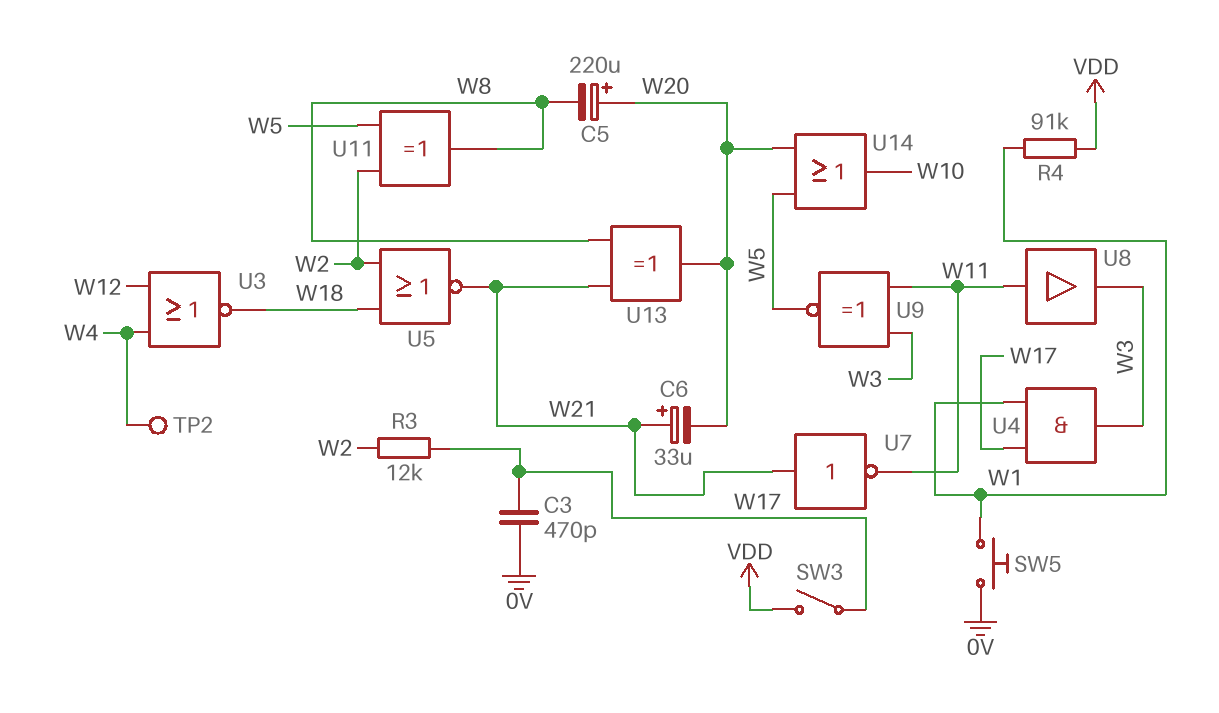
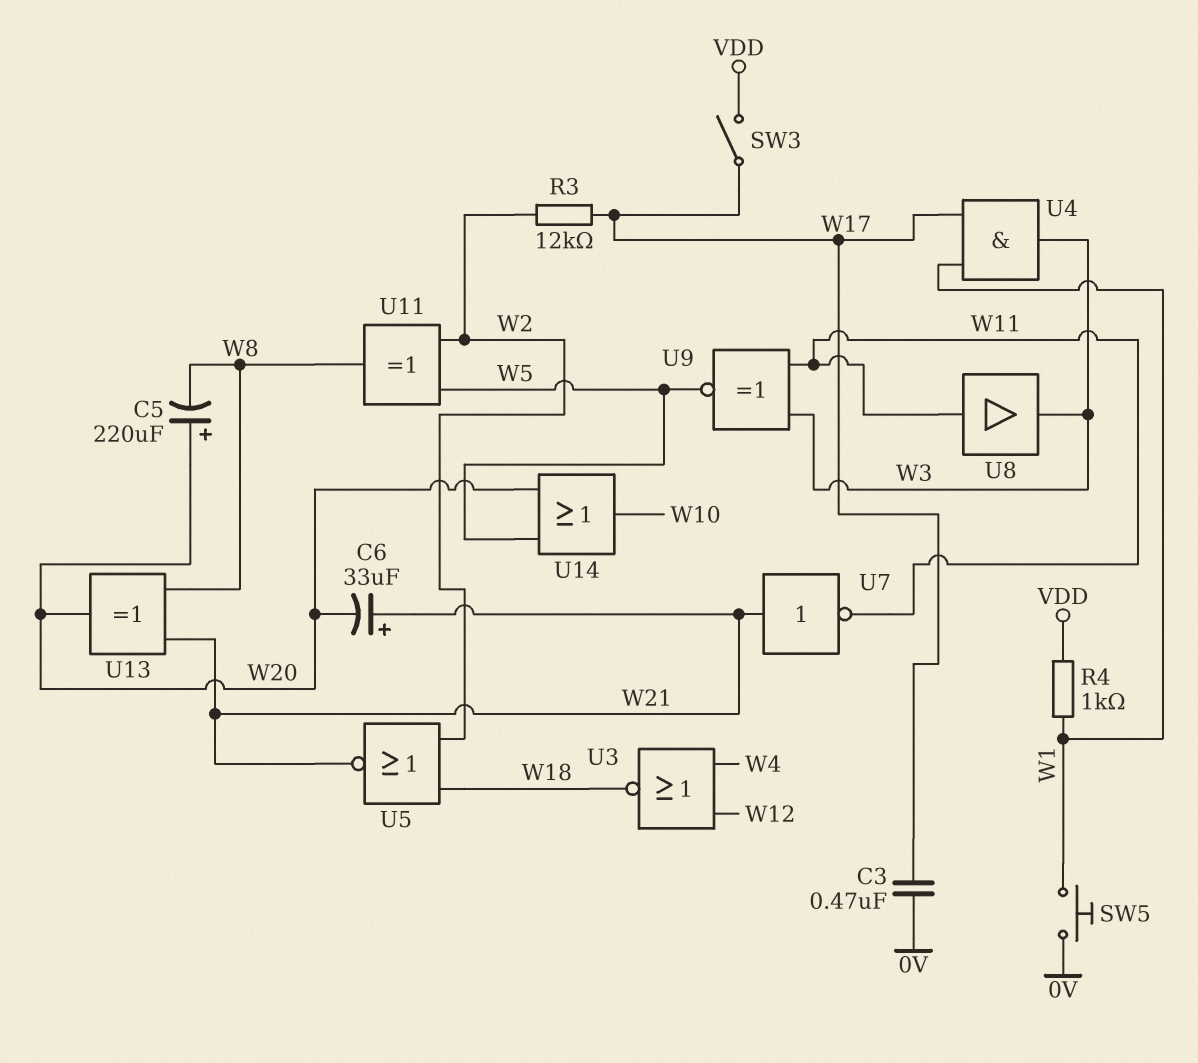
C3: 470pF (0V, W17) -> 470nF (0V, W17)
R4: 91k (VDD, W1) -> 1k (VDD, W1)
TP2: test point (W4) -> none

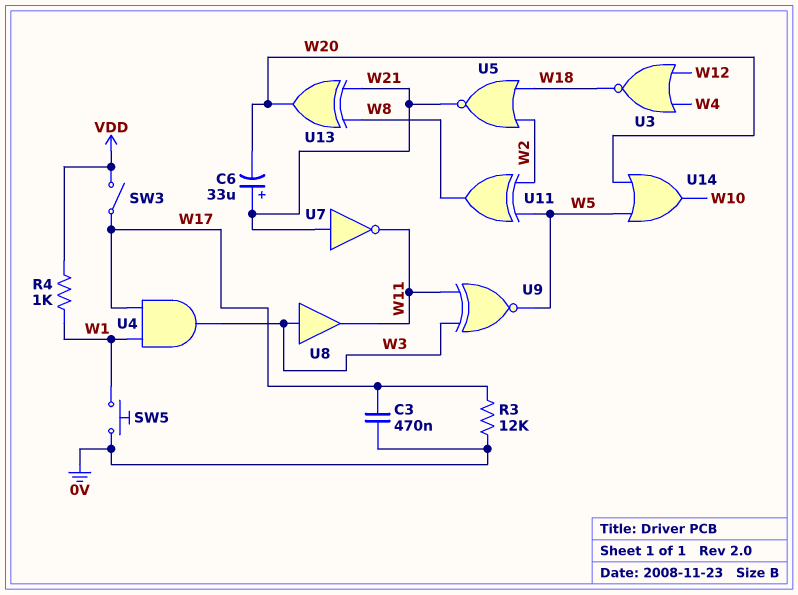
C5: 220uF (plus W20, minus W8) -> none
R3: 12k (W2, W17) -> 12k (0V, W17)
U8: buffer (in W11, out W3) -> buffer (in W3, out W11)

